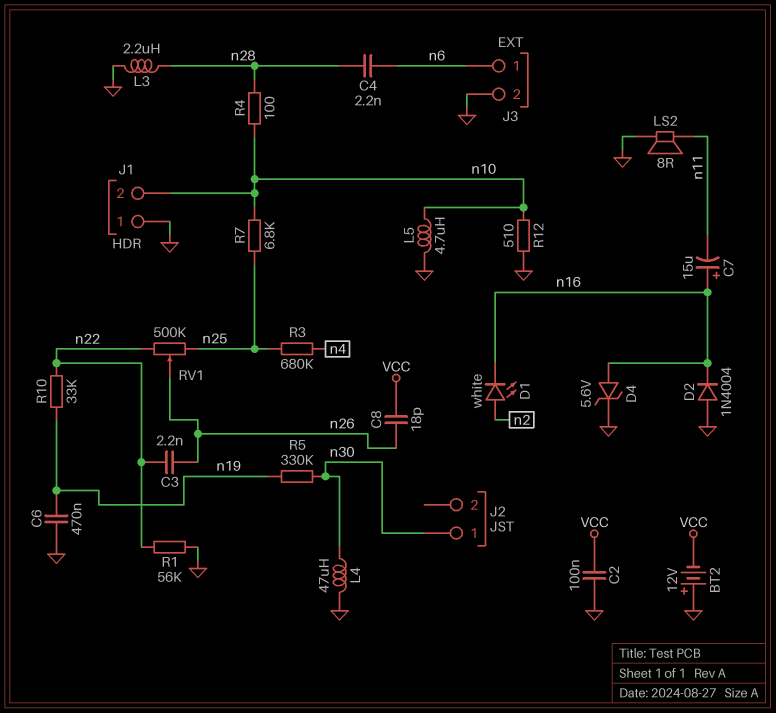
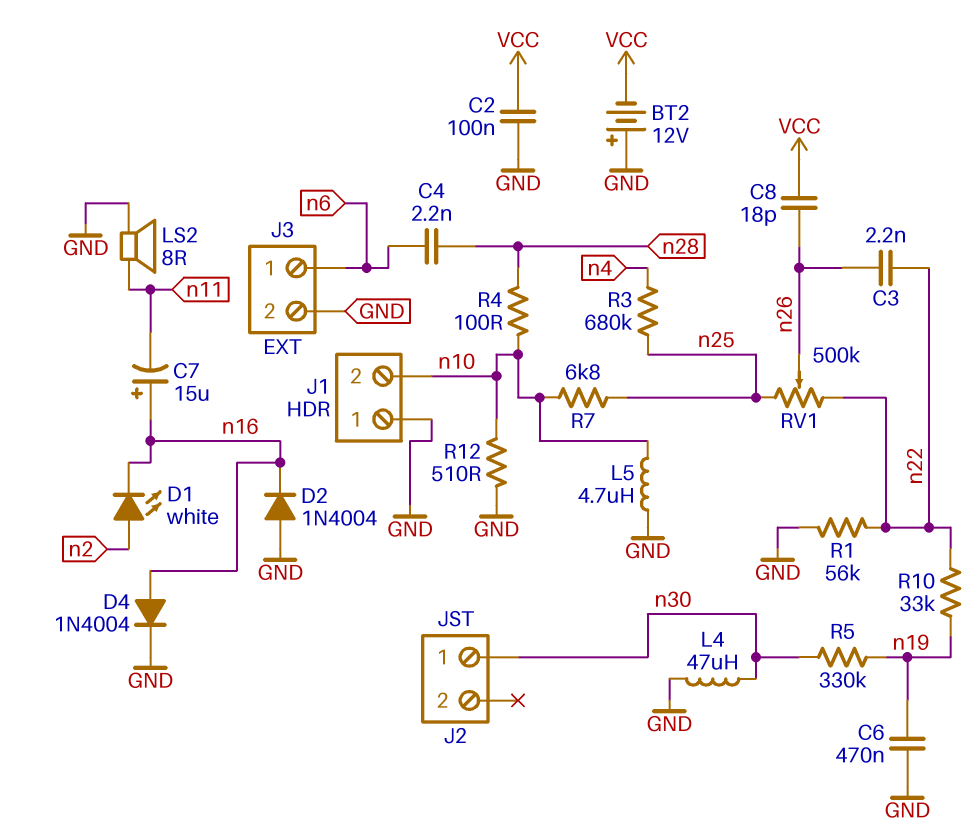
D4: zener 5.6V (A n16, K GND) -> diode 1N4004 (A n16, K GND)
L3: 2.2uH (GND, n28) -> none

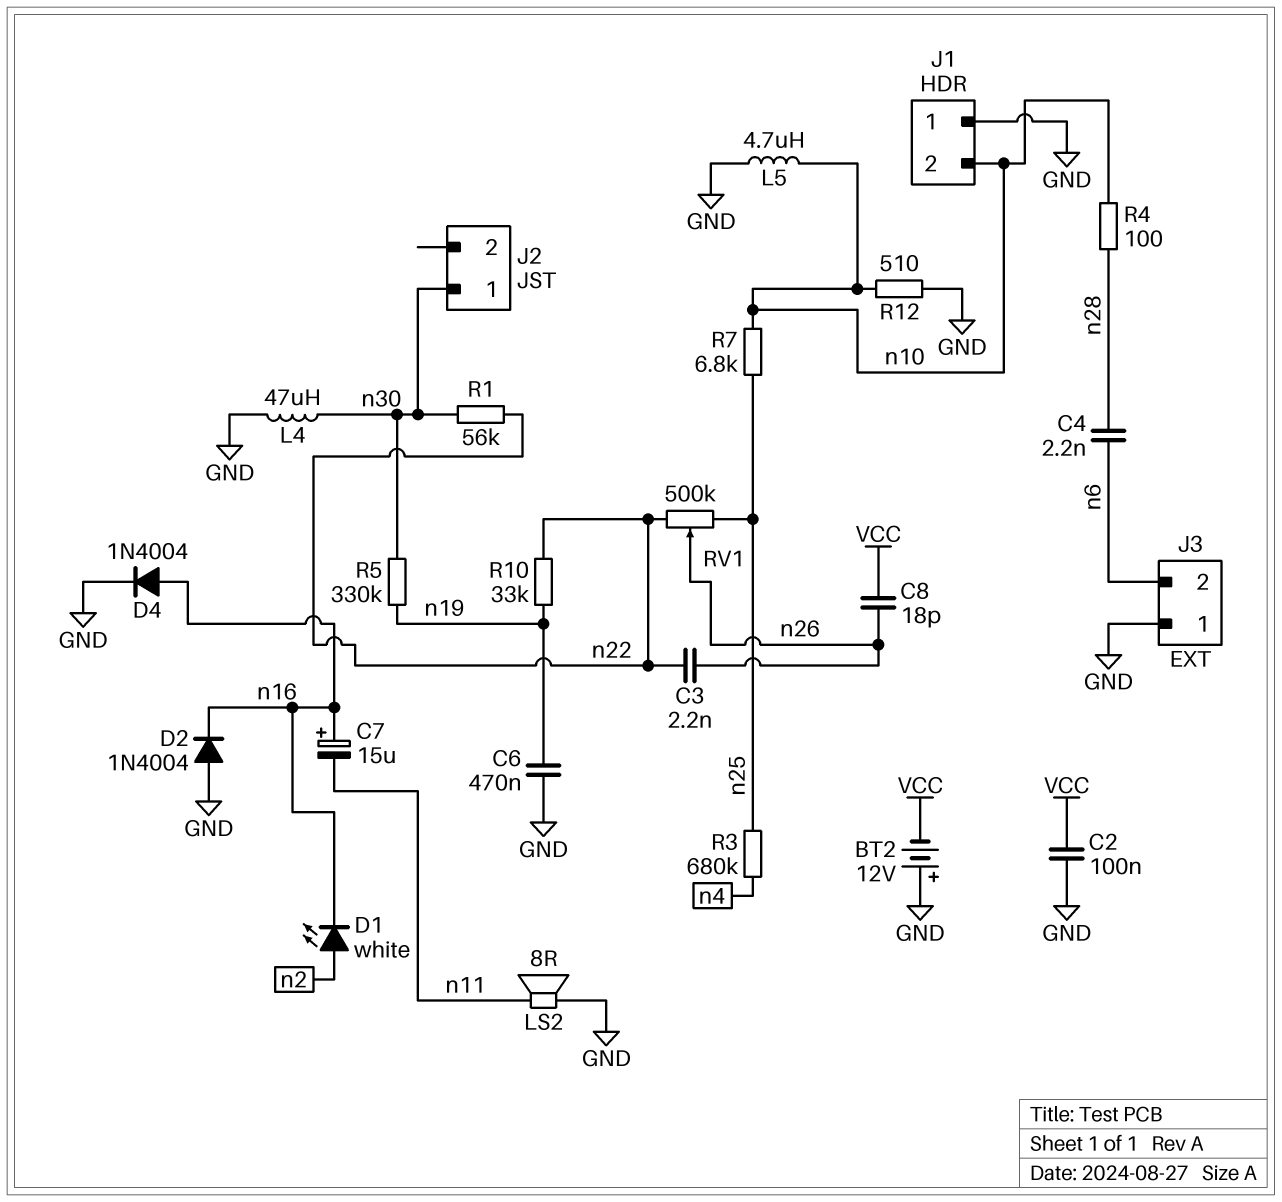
J3 pin 1: n6 -> GND
J3 pin 2: GND -> n6
R1: 56k (GND, n22) -> 56k (n22, n30)

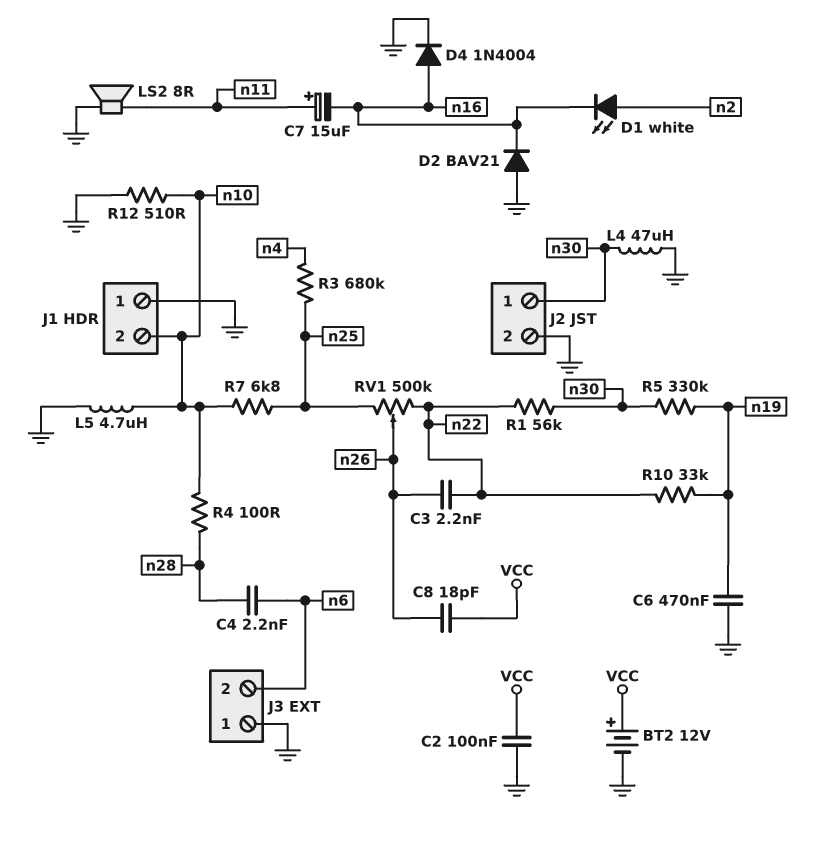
BT2: 12V (plus GND, minus VCC) -> 12V (plus VCC, minus GND)
C7: 15uF (plus n16, minus n11) -> 15uF (plus n11, minus n16)
D2: diode 1N4004 (A GND, K n16) -> diode BAV21 (A GND, K n16)
J2 pin 2: none -> GND

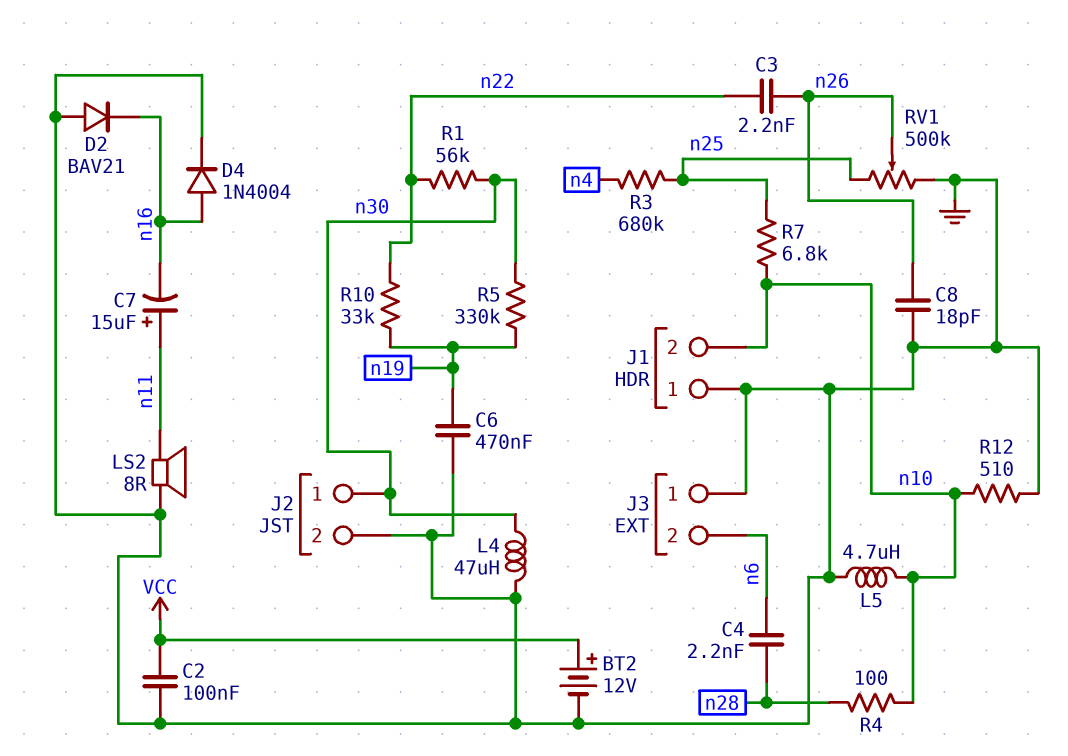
C8: 18pF (VCC, n26) -> 18pF (GND, n26)
D1: LED white (A n2, K n16) -> none
RV1: 500k (n22, n25, wiper n26) -> 500k (GND, n25, wiper n26)

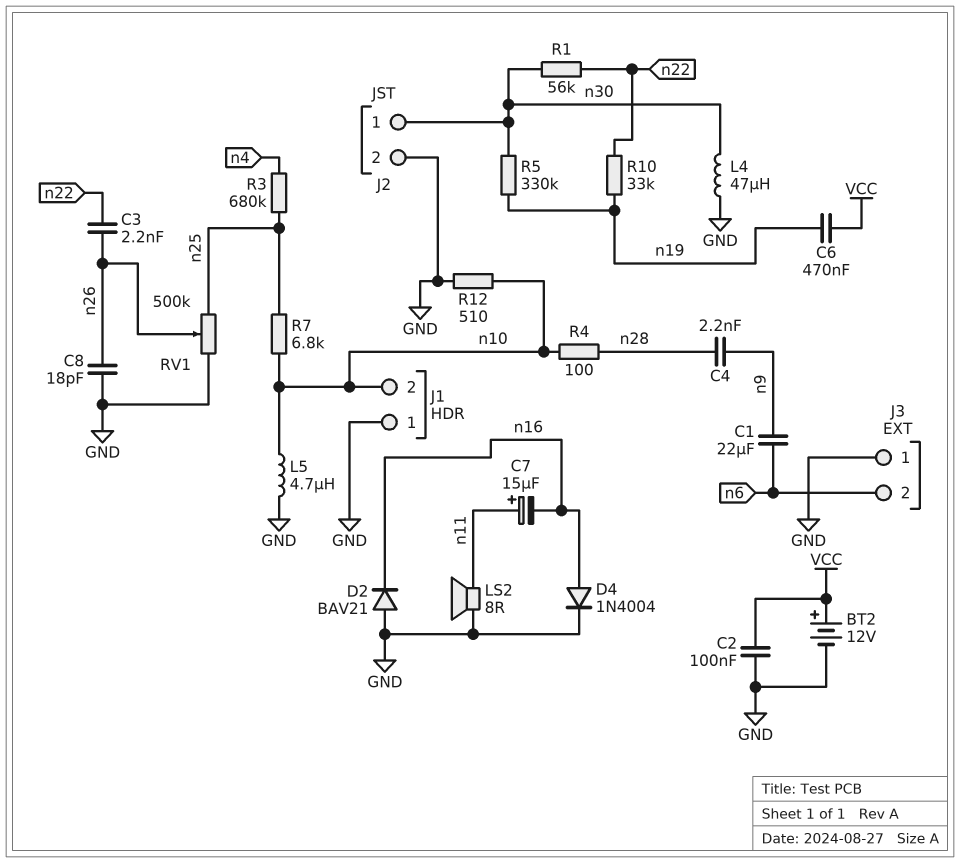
C1: none -> 22uF (n6, n9)
C4: 2.2nF (n6, n28) -> 2.2nF (n9, n28)
C6: 470nF (GND, n19) -> 470nF (VCC, n19)

